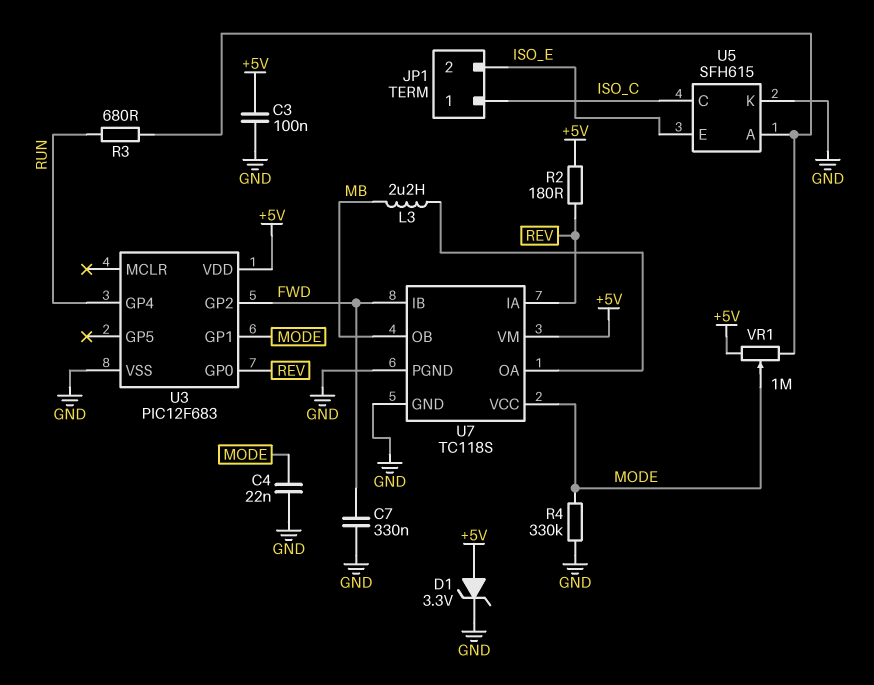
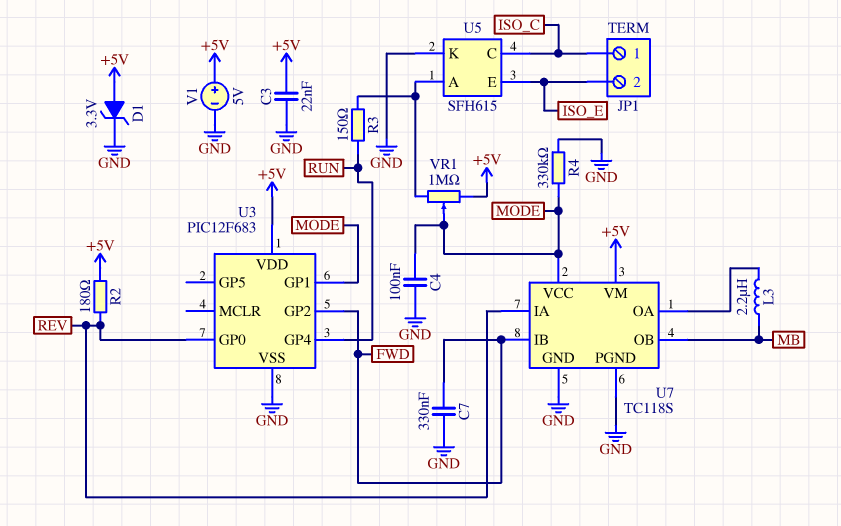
C3: 100nF (+5V, GND) -> 22nF (+5V, GND)
C4: 22nF (GND, MODE) -> 100nF (GND, MODE)
R3: 680 (RUN, U5/A) -> 150 (RUN, U5/A)
V1: none -> 5V (plus +5V, minus GND)

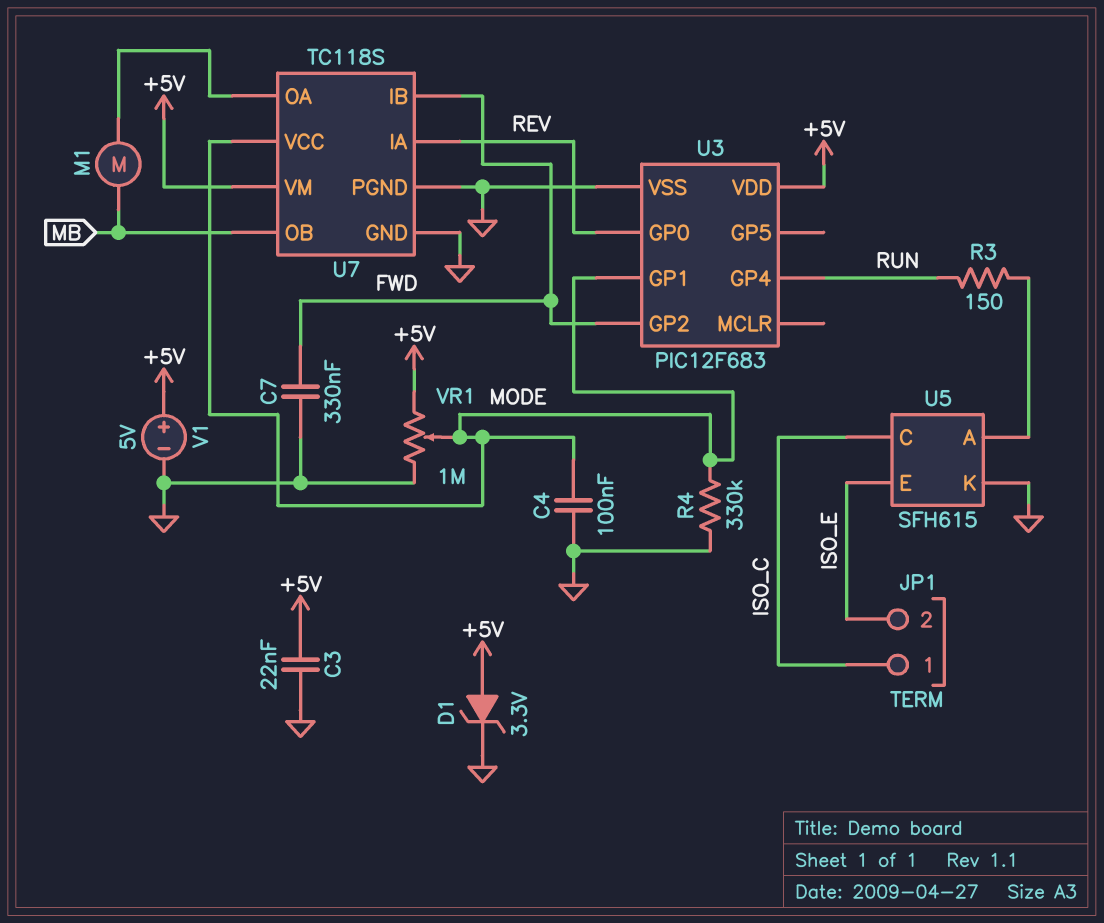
L3: 2.2uH (MB, U7/OA) -> none
M1: none -> motor (MB, U7/OA)
R2: 180 (+5V, REV) -> none
VR1: 1M (+5V, U5/A, wiper MODE) -> 1M (+5V, GND, wiper MODE)

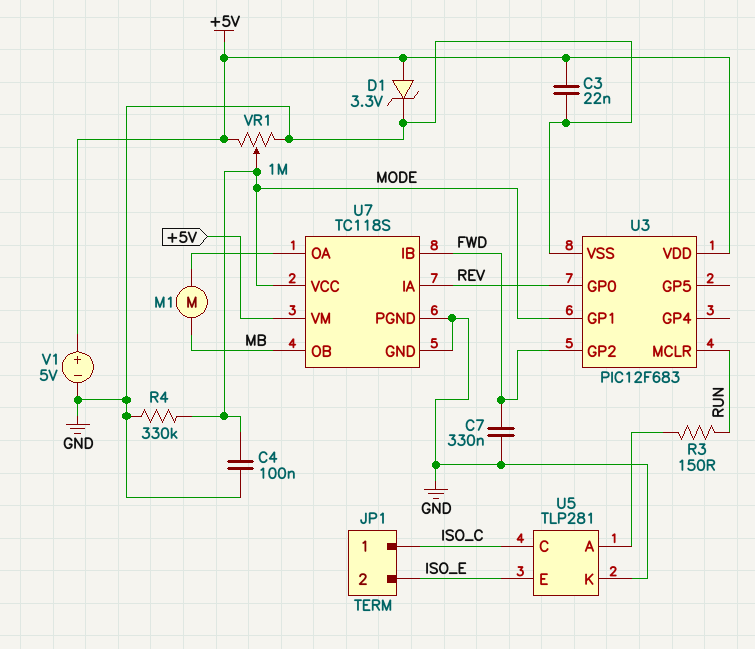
U3 pin GP4: RUN -> none
U3 pin MCLR: none -> RUN
U5: SFH615 -> TLP281

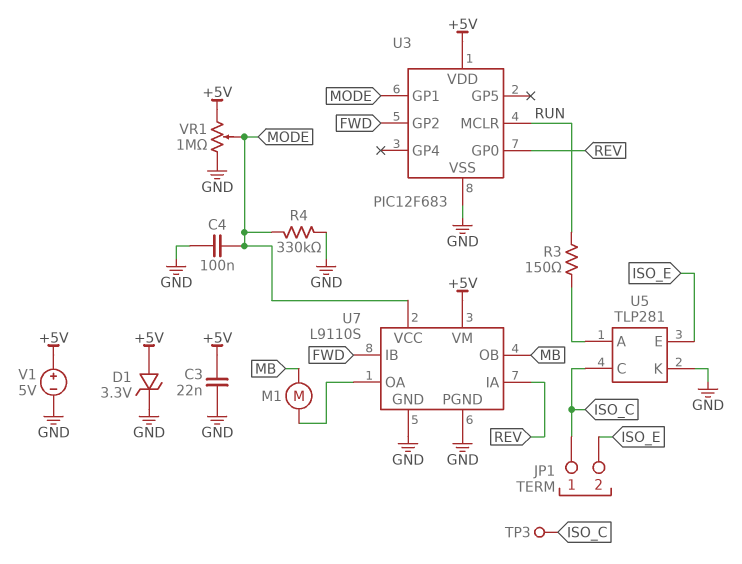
C7: 330nF (FWD, GND) -> none
TP3: none -> test point (ISO_C)
U7: TC118S -> L9110S

